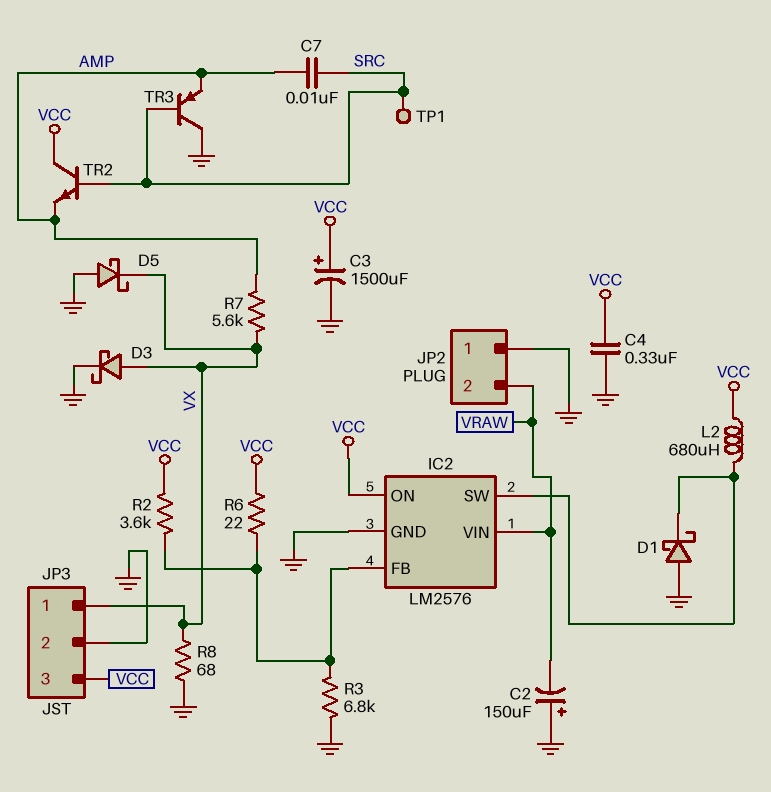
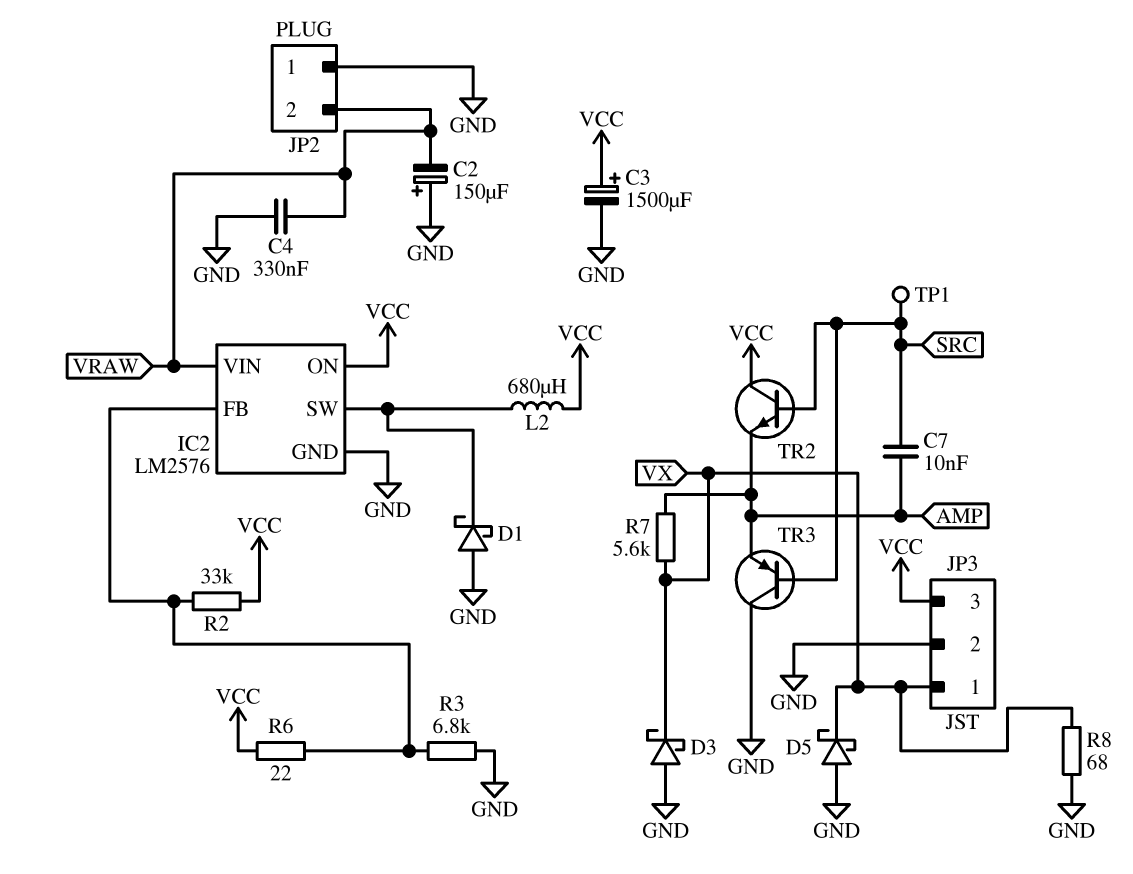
C4: 330nF (GND, VCC) -> 330nF (GND, VRAW)
D3: schottky (A VX, K GND) -> schottky (A GND, K VX)
R2: 3.6k (IC2/FB, VCC) -> 33k (IC2/FB, VCC)

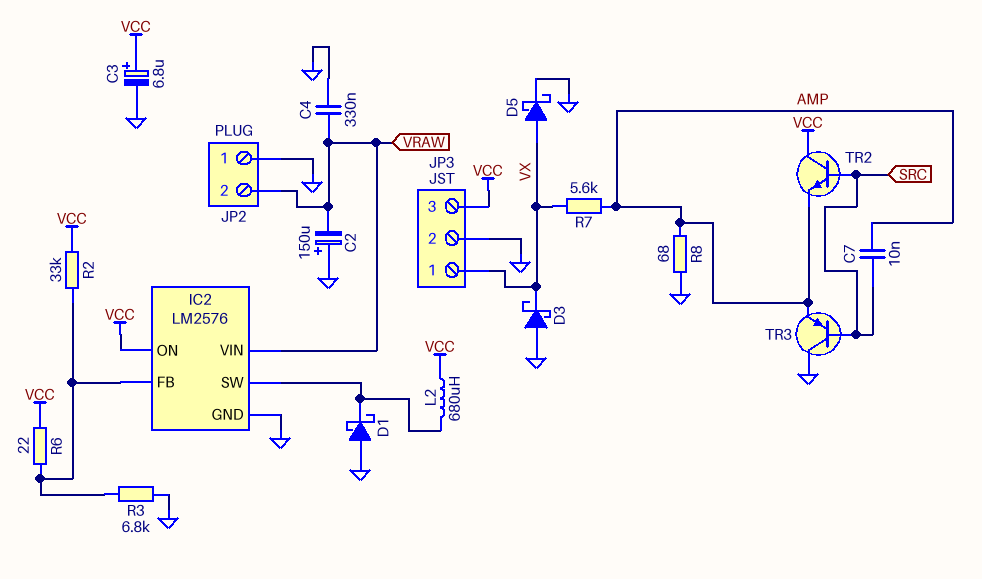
C3: 1500uF (plus VCC, minus GND) -> 6.8uF (plus VCC, minus GND)
D5: schottky (A GND, K VX) -> schottky (A VX, K GND)
R8: 68 (GND, VX) -> 68 (AMP, GND)
TP1: test point (SRC) -> none

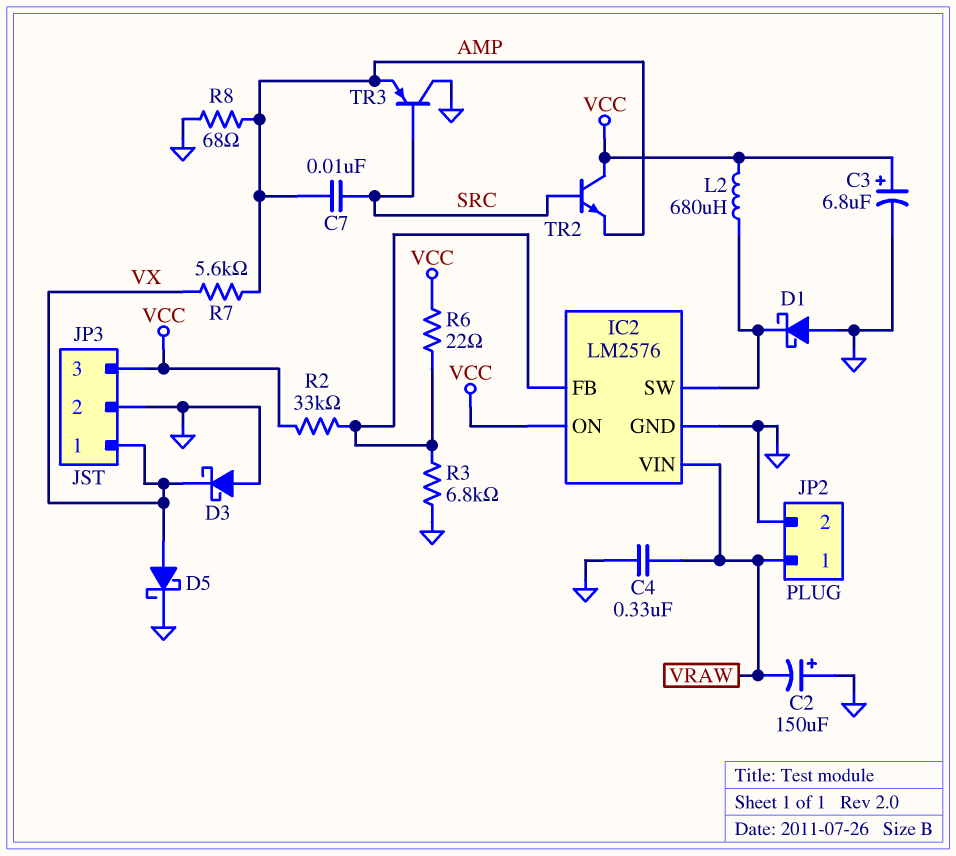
JP2 pin 1: GND -> VRAW
JP2 pin 2: VRAW -> GND

